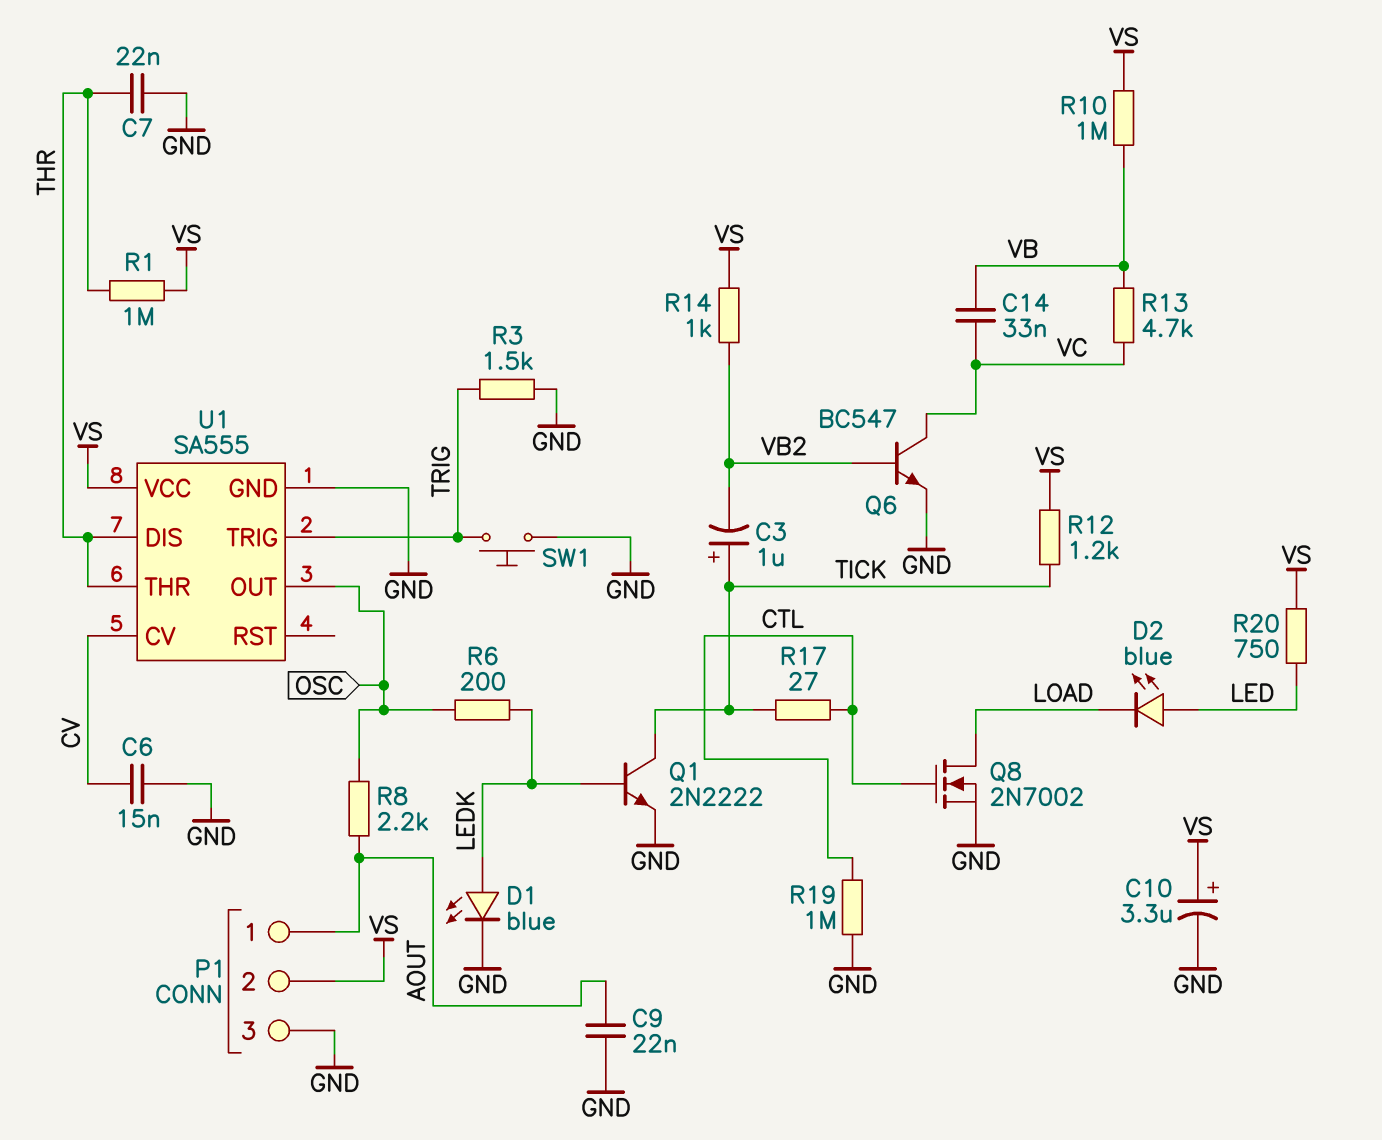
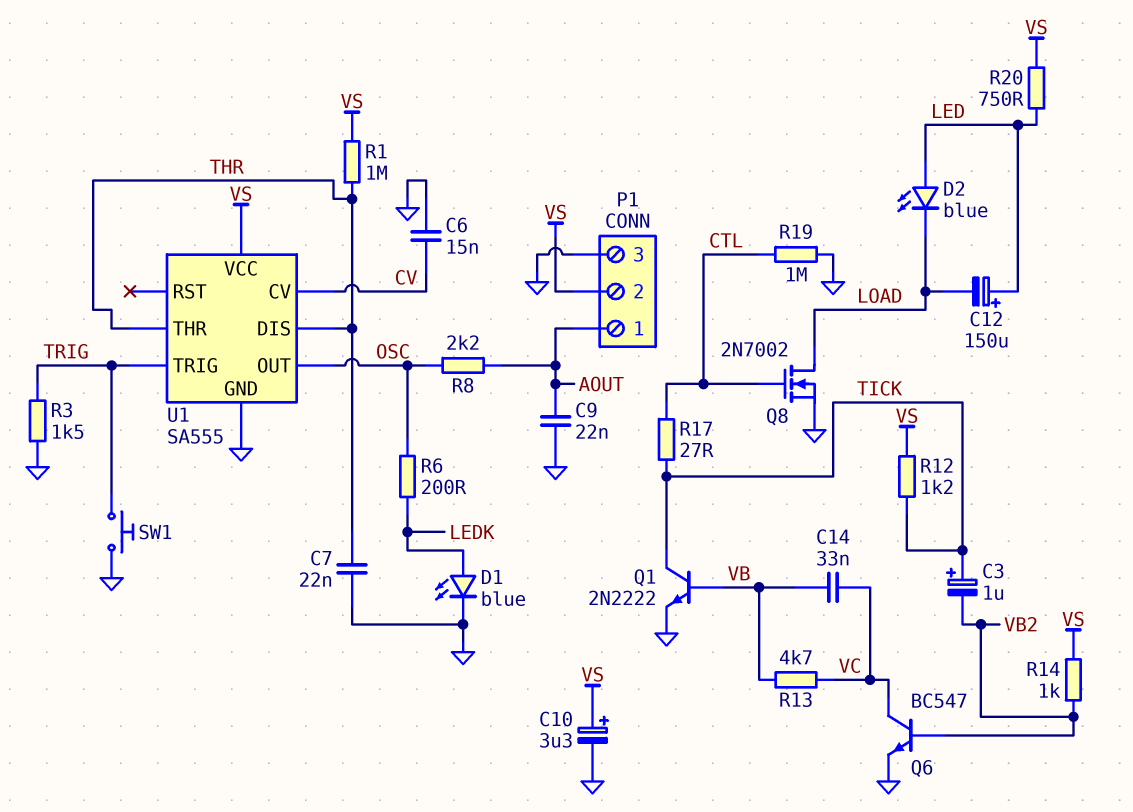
C12: none -> 150uF (plus LED, minus LOAD)
Q1: NPN 2N2222 (B LEDK, C TICK, E GND) -> NPN 2N2222 (B VB, C TICK, E GND)
R10: 1M (VB, VS) -> none

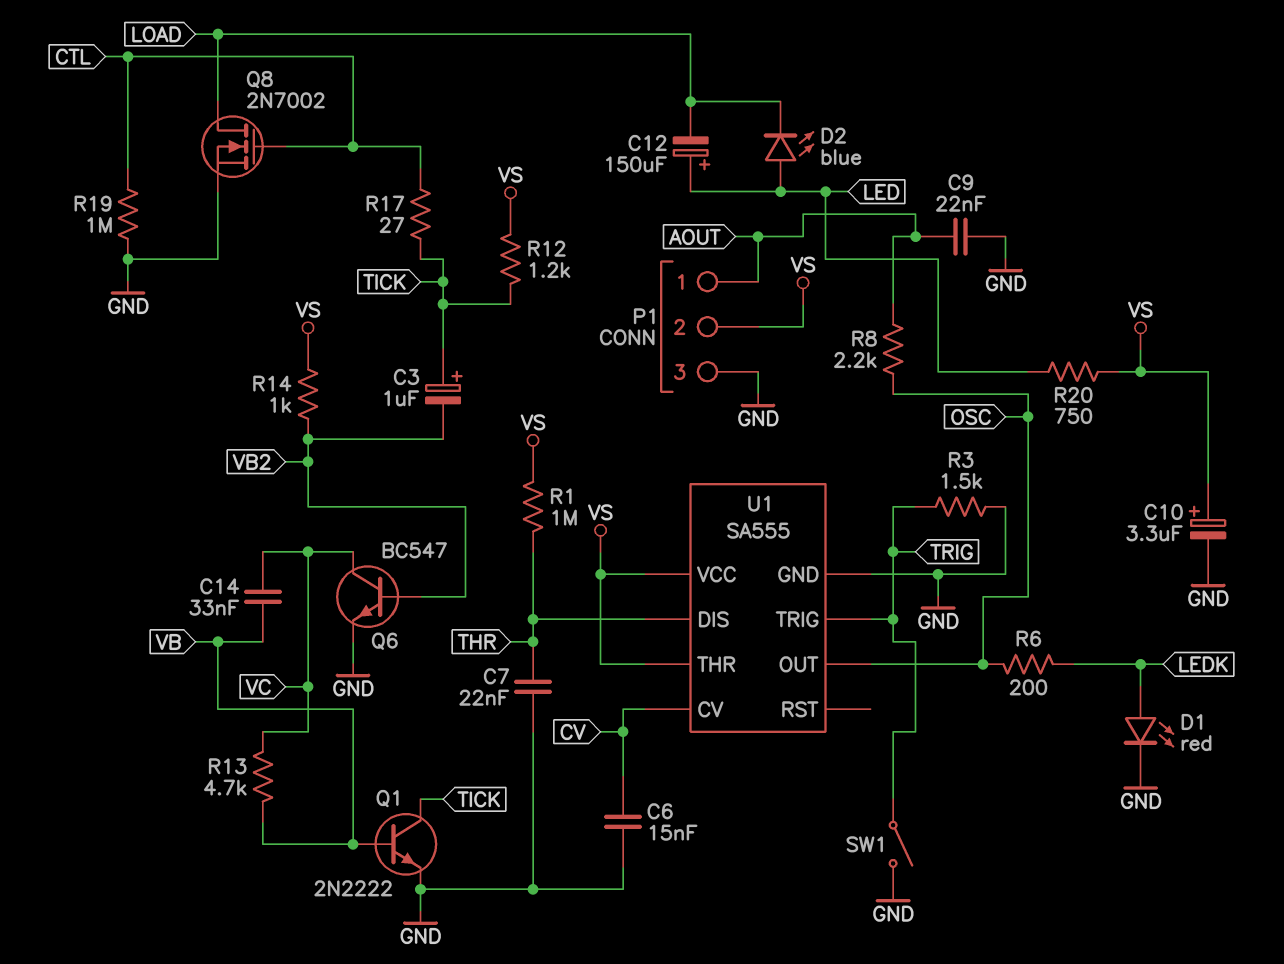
D1: LED blue (A LEDK, K GND) -> LED red (A LEDK, K GND)
SW1: button (GND, TRIG) -> switch (GND, TRIG)
U1 pin THR: THR -> VS

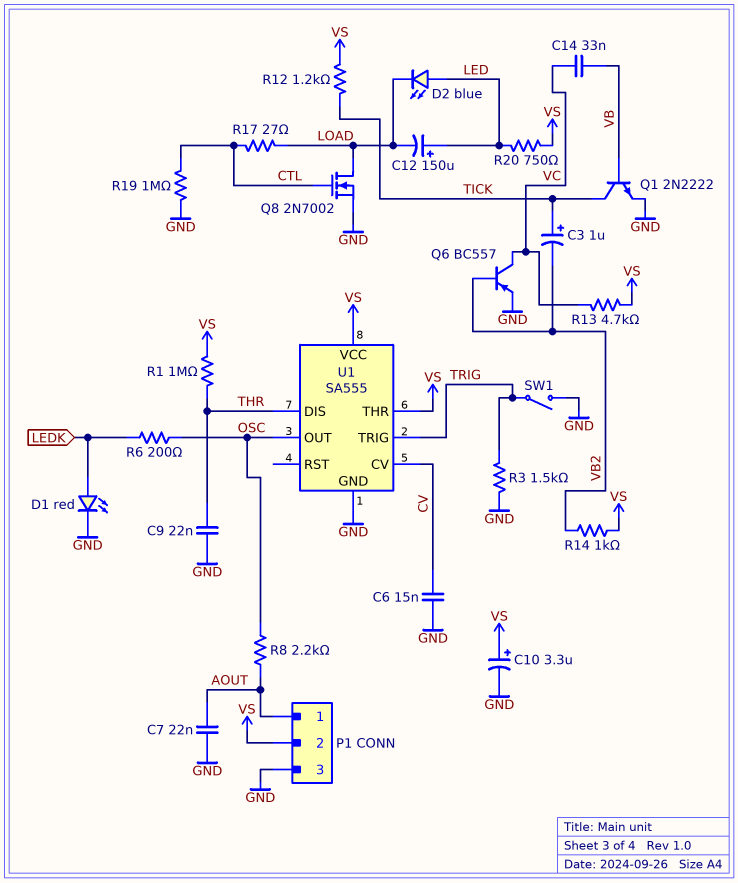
C7: 22nF (GND, THR) -> 22nF (AOUT, GND)
C9: 22nF (AOUT, GND) -> 22nF (GND, THR)
Q6: NPN BC547 (B VB2, C VC, E GND) -> PNP BC557 (B VB2, C VC, E GND)
R13: 4.7k (VB, VC) -> 4.7k (VC, VS)
R17: 27 (CTL, TICK) -> 27 (CTL, LOAD)

